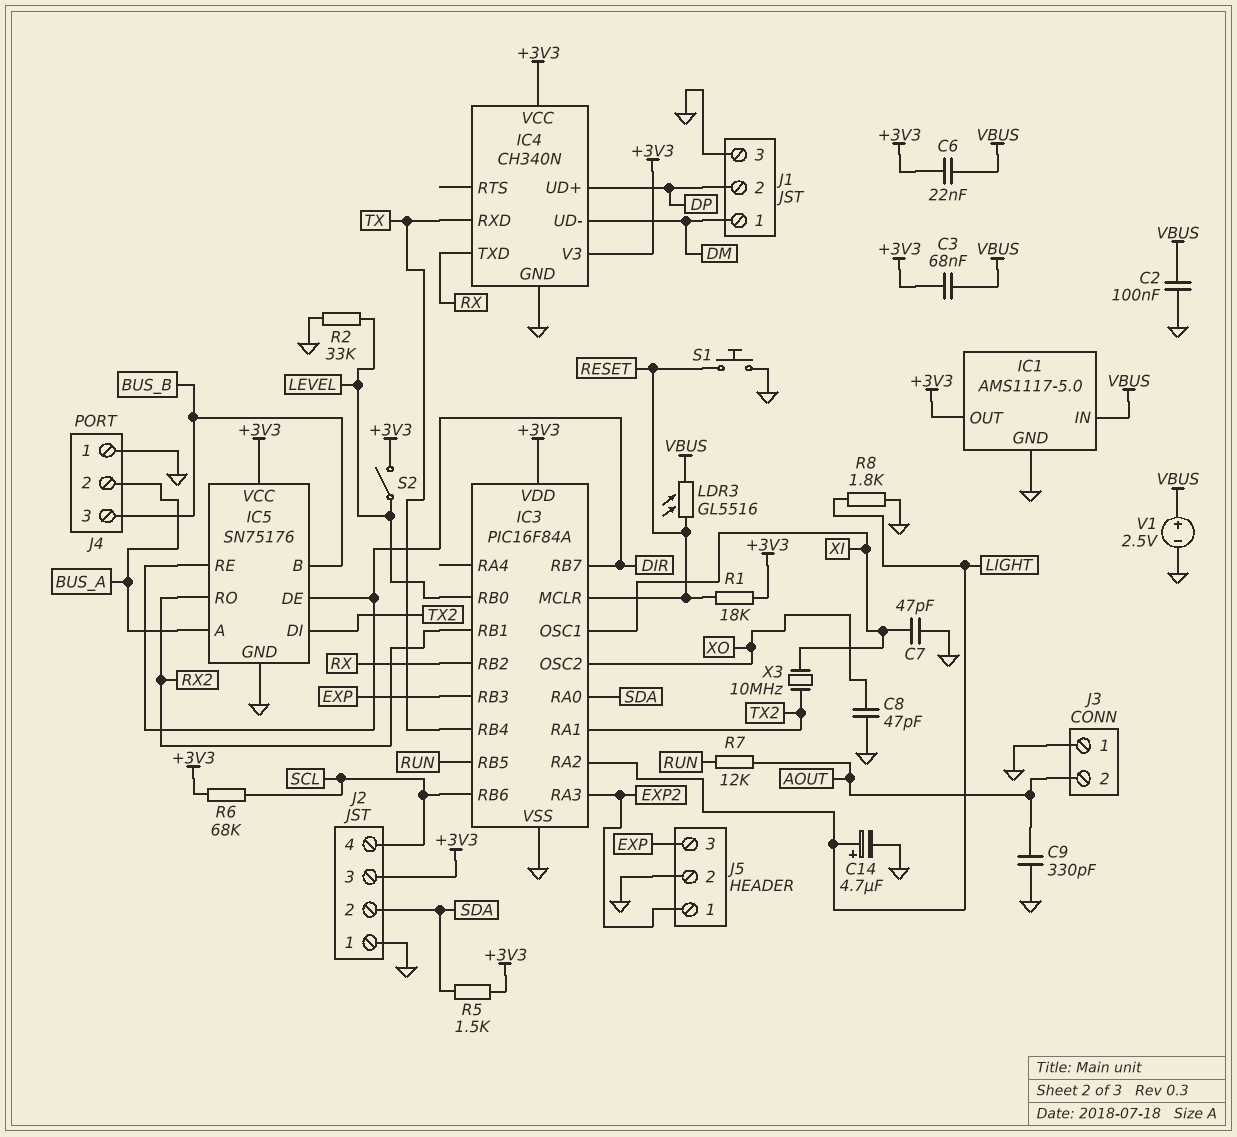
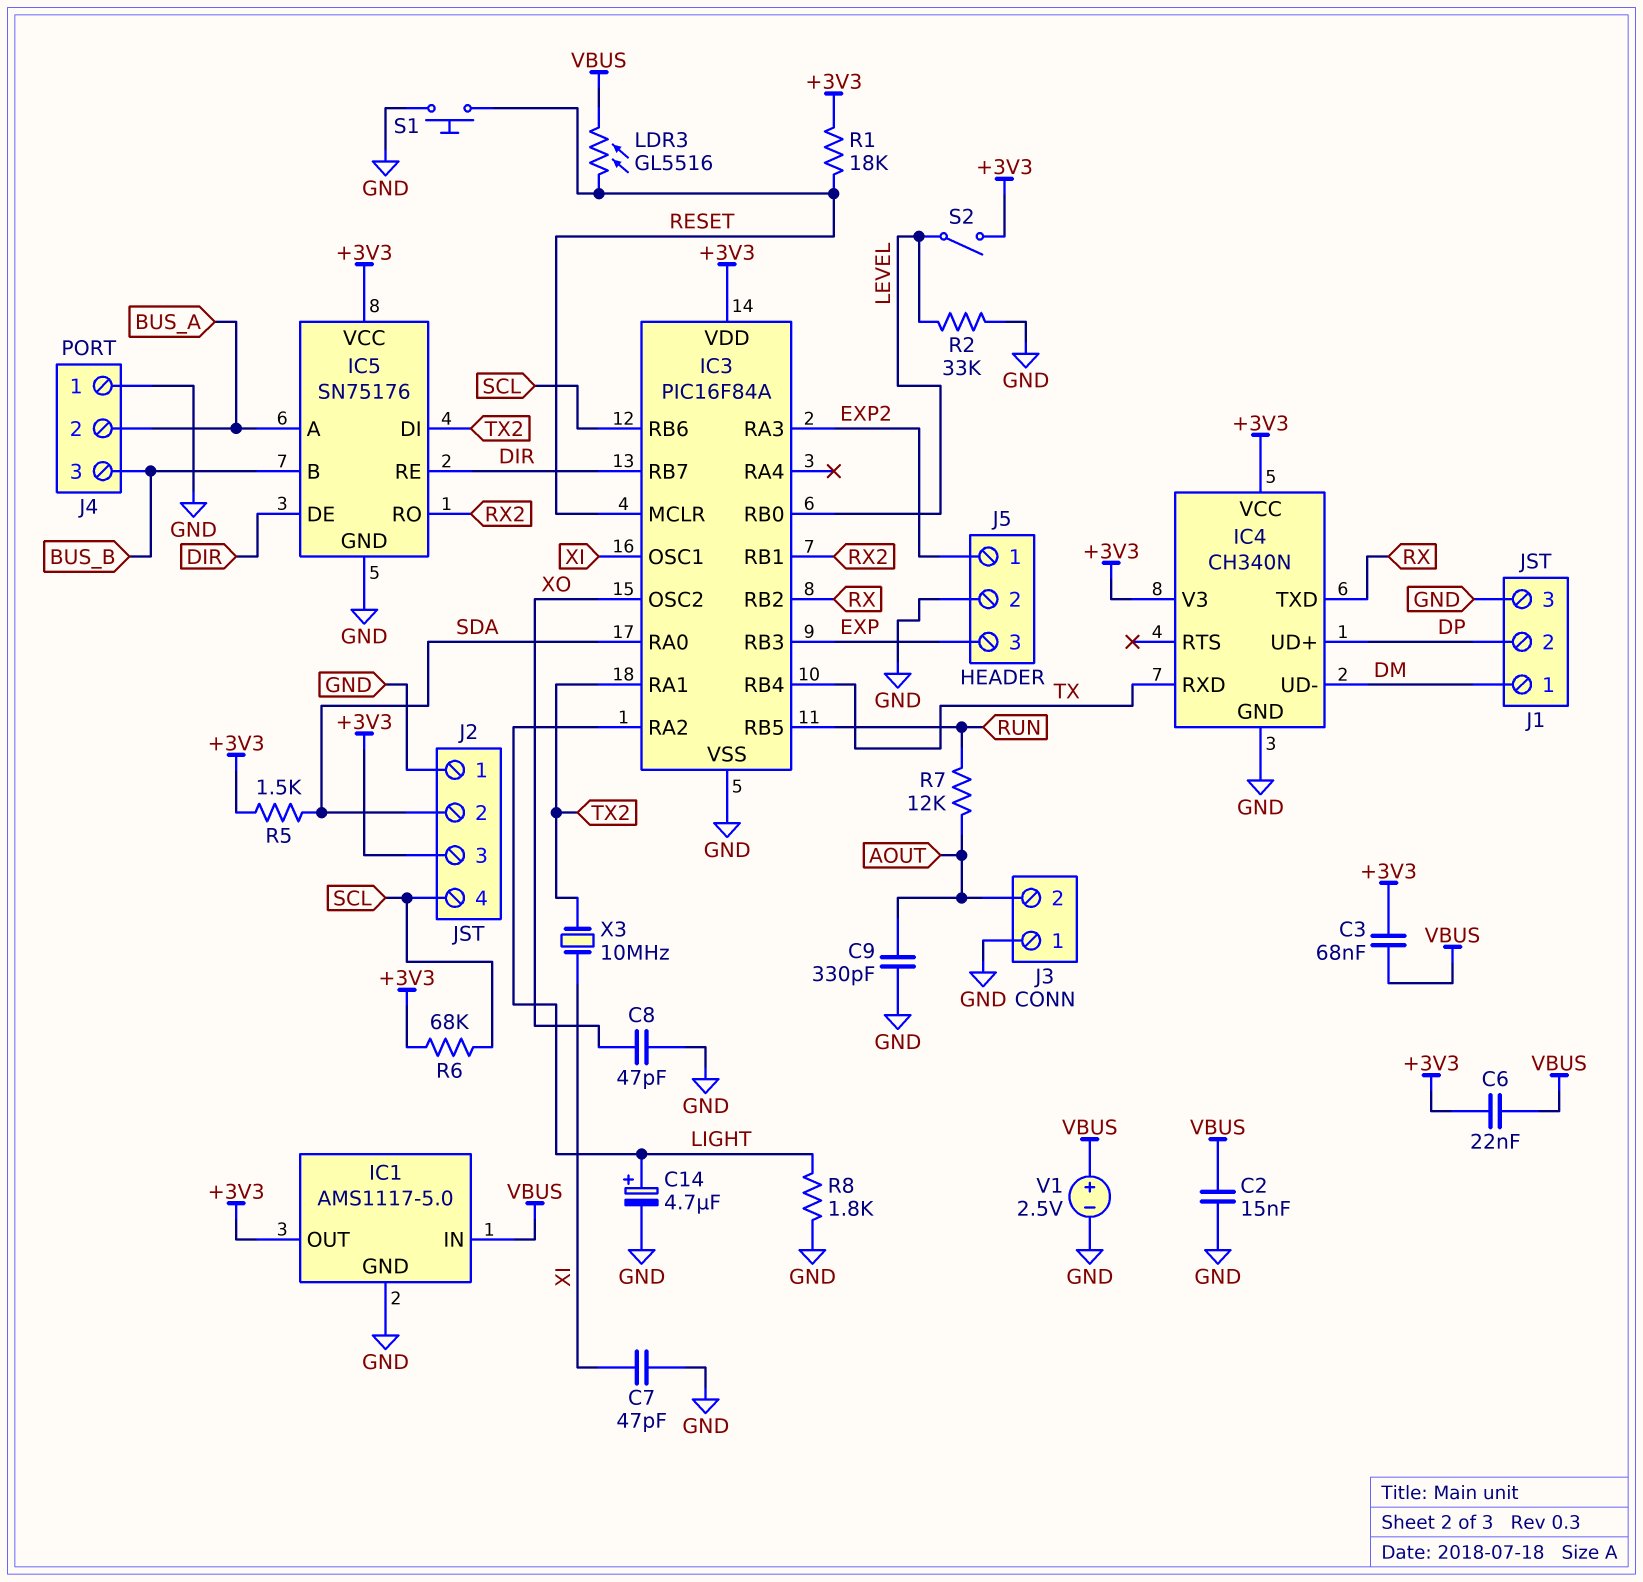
C2: 100nF (GND, VBUS) -> 15nF (GND, VBUS)

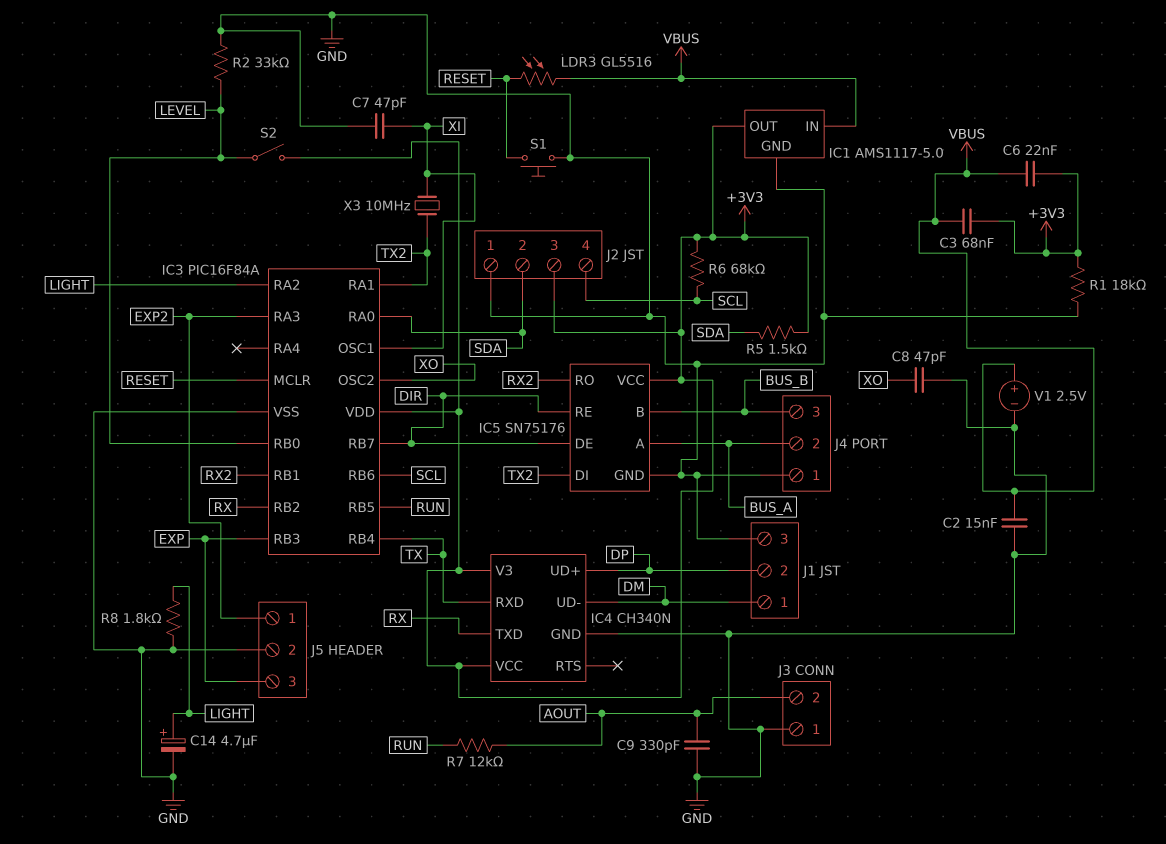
R1: 18k (+3V3, RESET) -> 18k (+3V3, GND)

